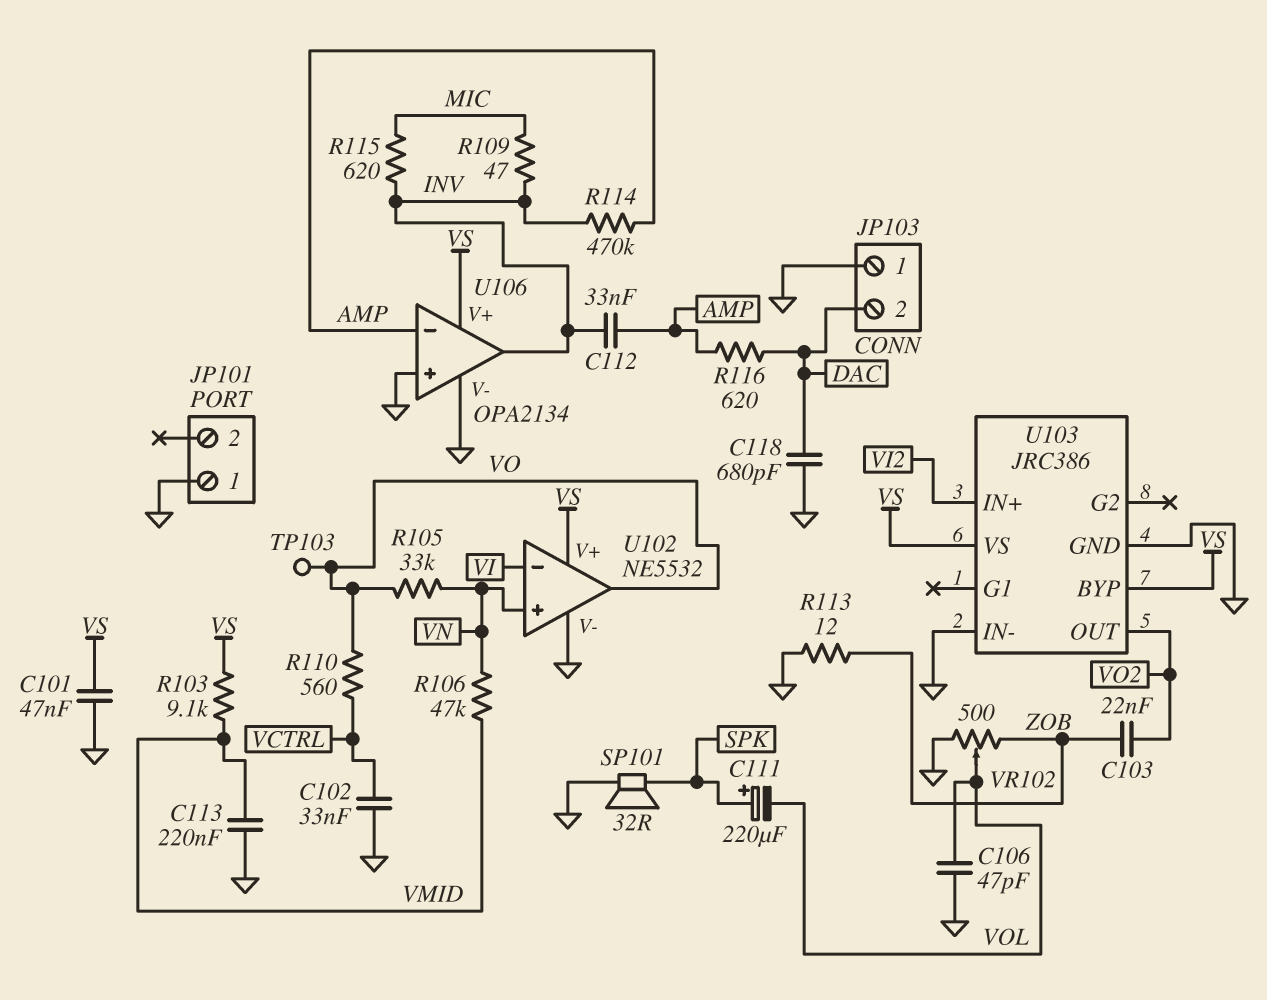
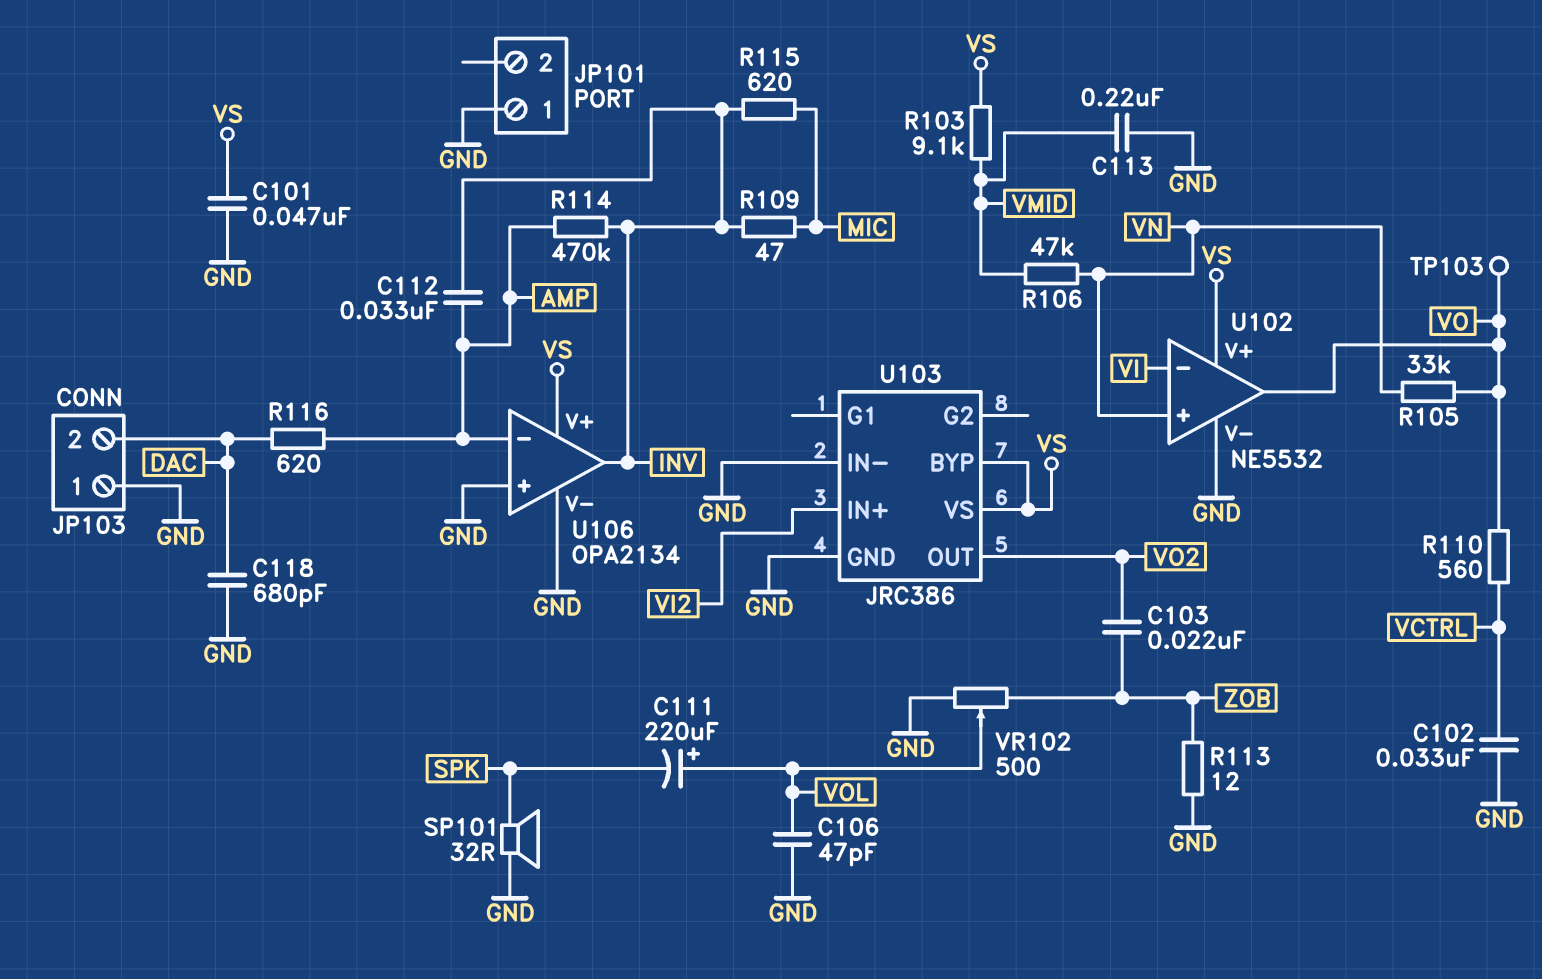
C111: 220uF (plus SPK, minus VOL) -> 220uF (plus VOL, minus SPK)

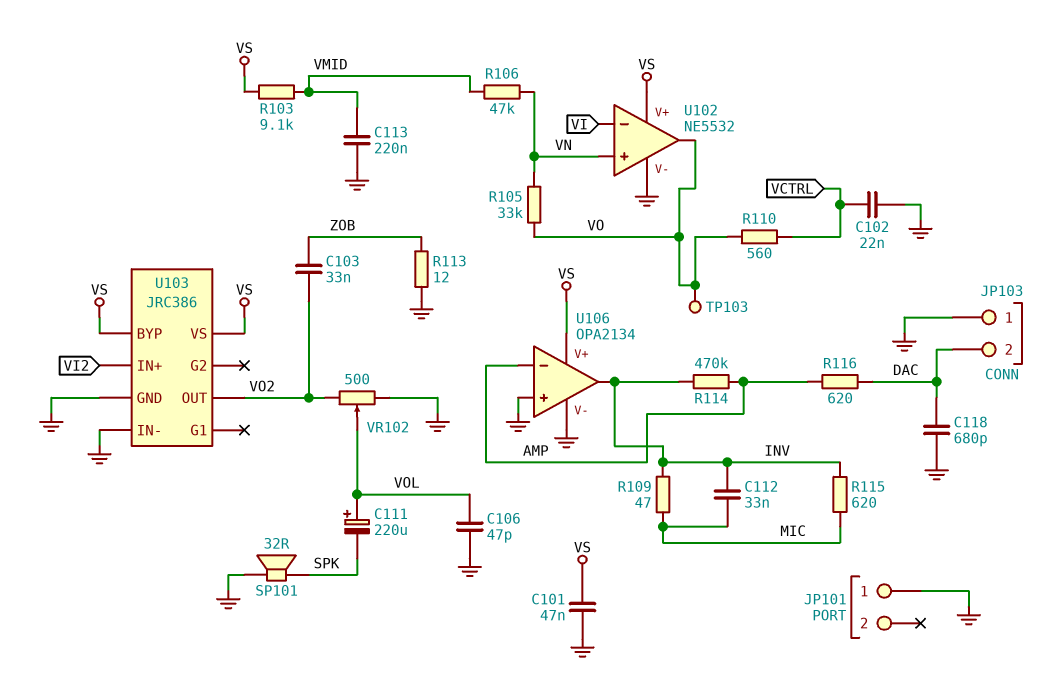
C102: 33nF (GND, VCTRL) -> 22nF (GND, VCTRL)
C103: 22nF (VO2, ZOB) -> 33nF (VO2, ZOB)
C112: 33nF (AMP, INV) -> 33nF (INV, MIC)
VR102: 500 (GND, ZOB, wiper VOL) -> 500 (GND, VO2, wiper VOL)

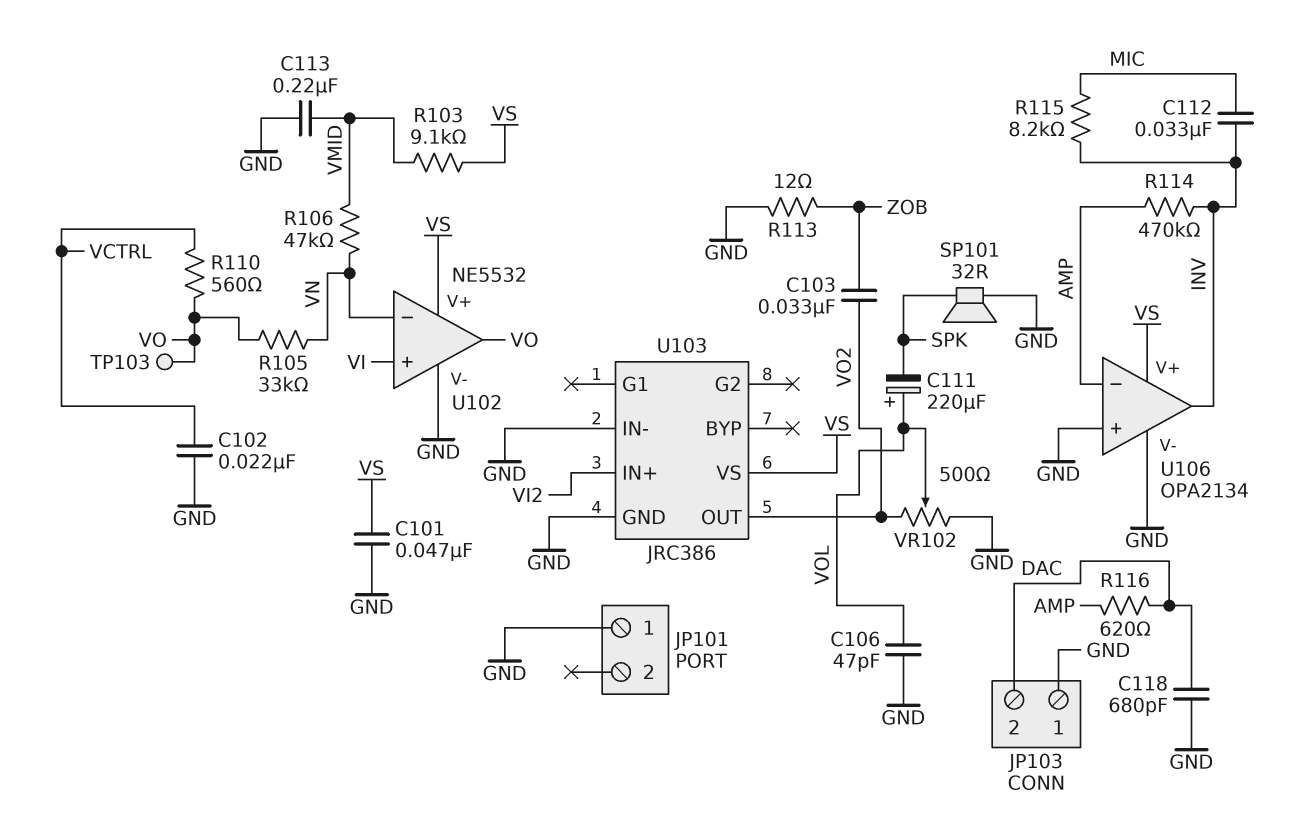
R109: 47 (INV, MIC) -> none
R115: 620 (INV, MIC) -> 8.2k (INV, MIC)
U102 pin in+: VN -> VI
U102 pin in-: VI -> VN
U103 pin BYP: VS -> none

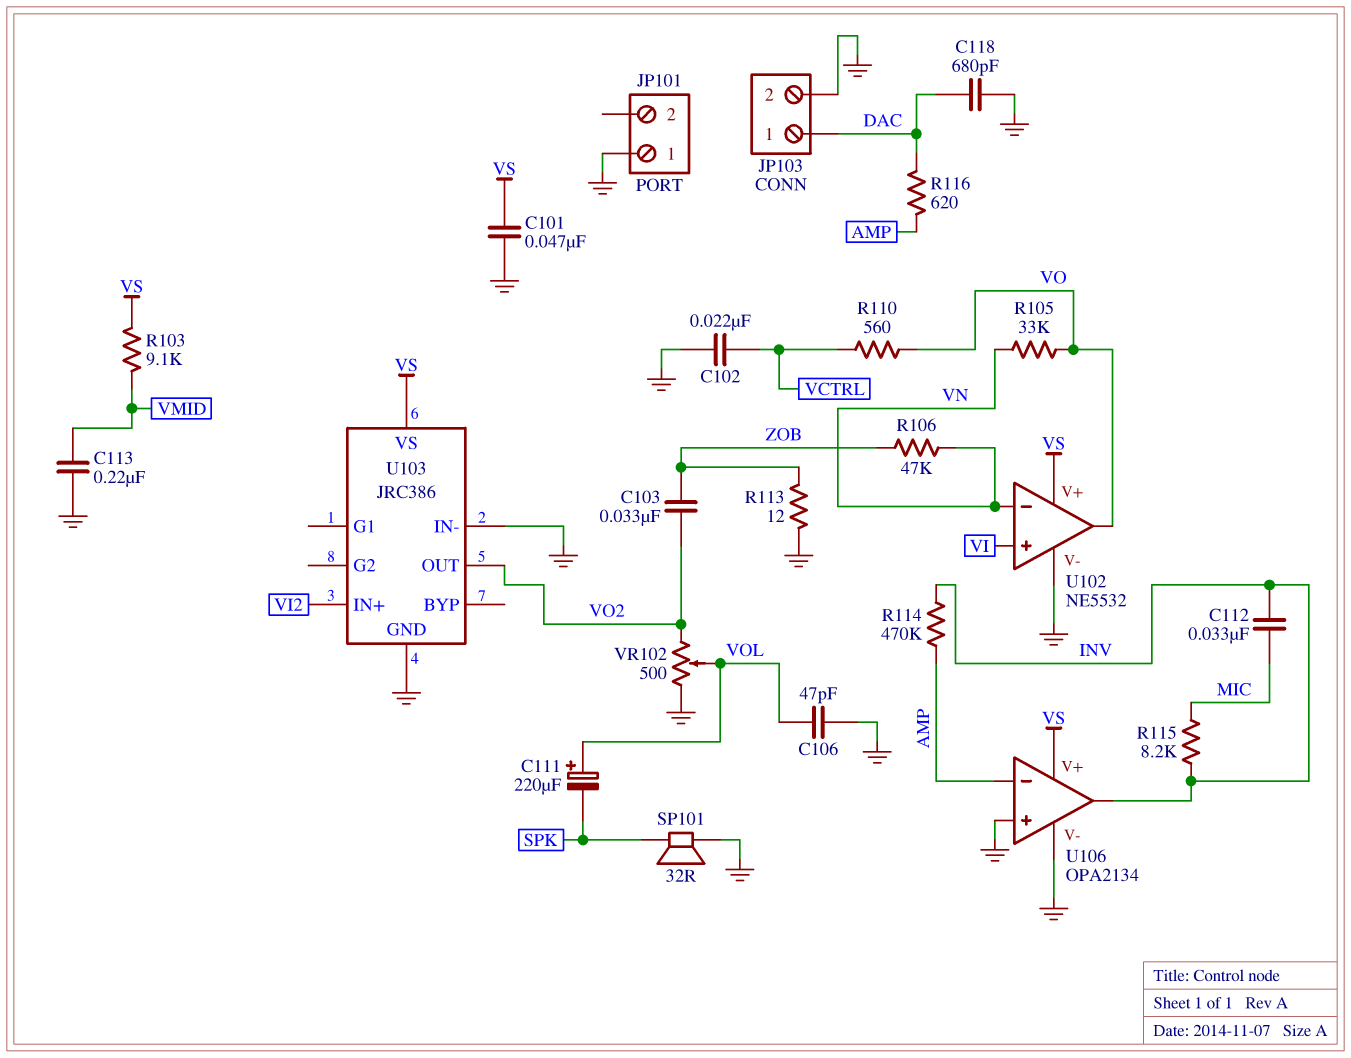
JP103 pin 1: GND -> DAC
JP103 pin 2: DAC -> GND
R106: 47k (VMID, VN) -> 47k (VN, ZOB)
TP103: test point (VO) -> none

